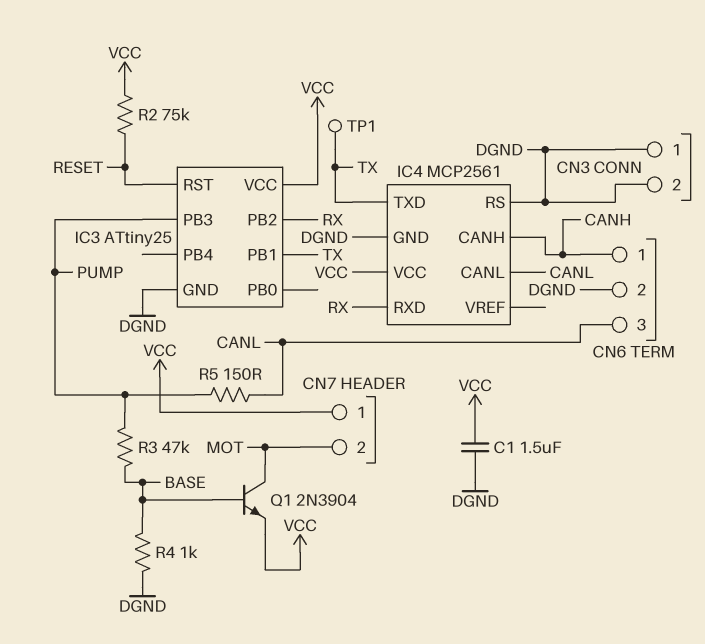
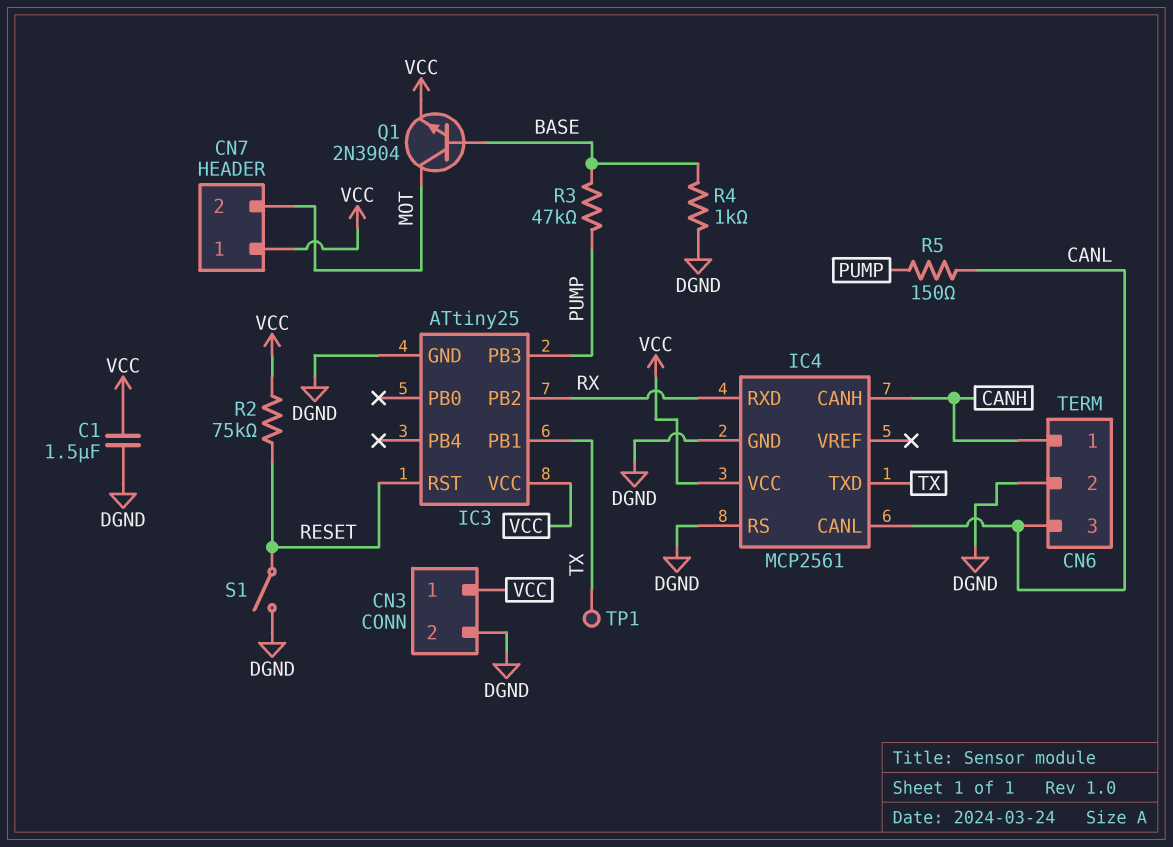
CN3 pin 1: DGND -> VCC
S1: none -> switch (DGND, RESET)

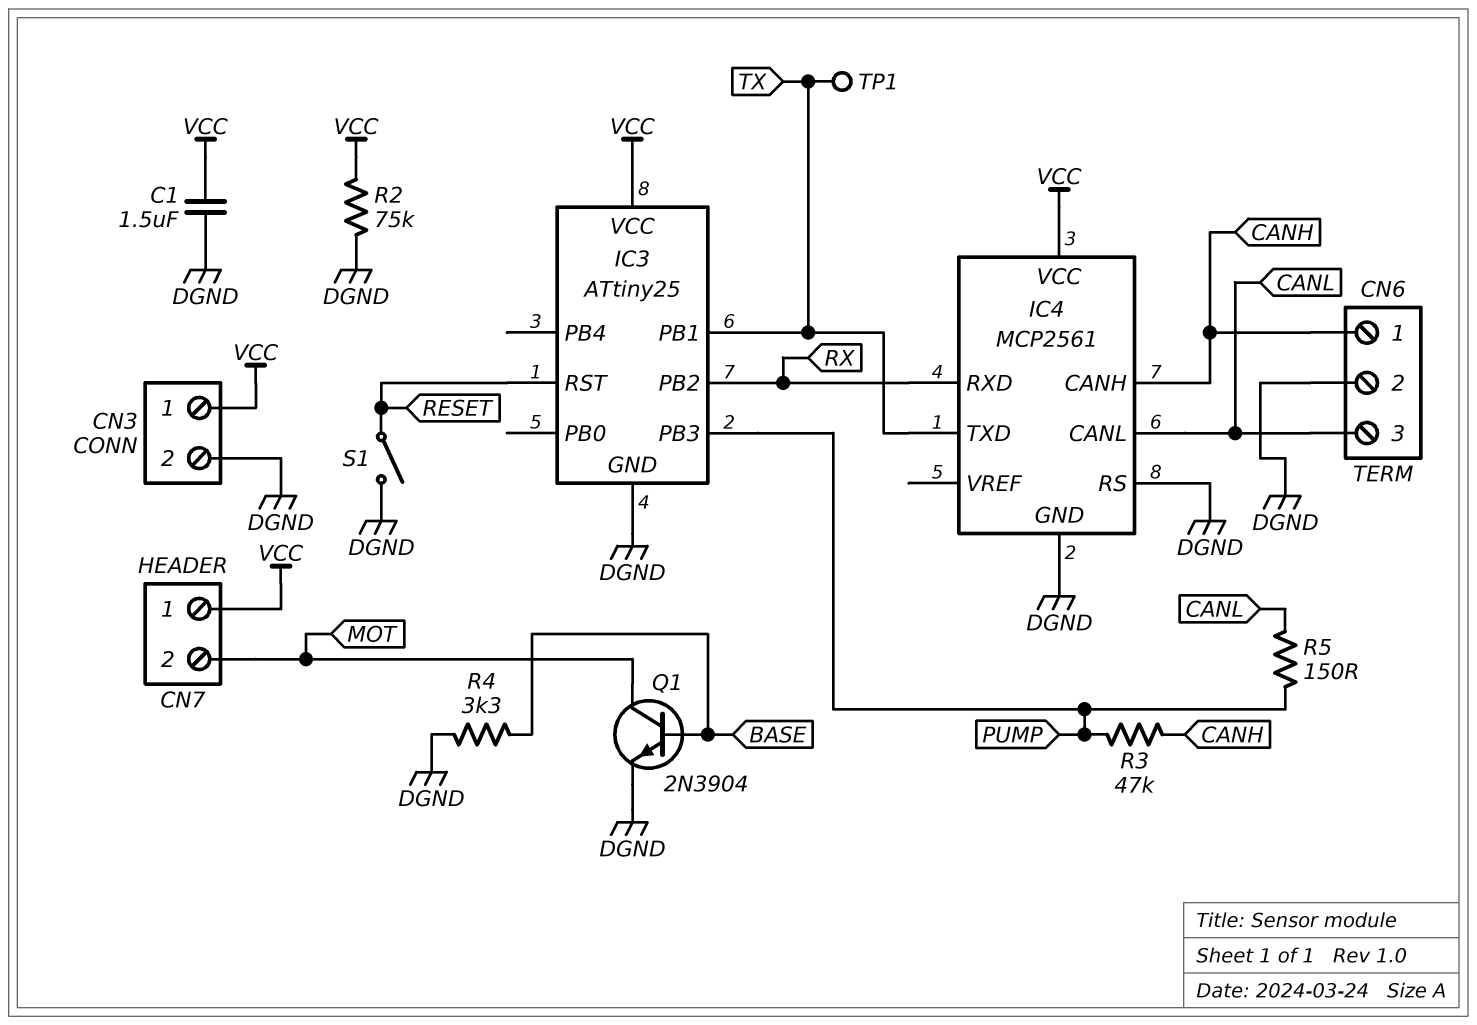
Q1: NPN 2N3904 (B BASE, C MOT, E VCC) -> NPN 2N3904 (B BASE, C MOT, E DGND)
R2: 75k (RESET, VCC) -> 75k (DGND, VCC)
R3: 47k (BASE, PUMP) -> 47k (CANH, PUMP)
R4: 1k (BASE, DGND) -> 3.3k (BASE, DGND)

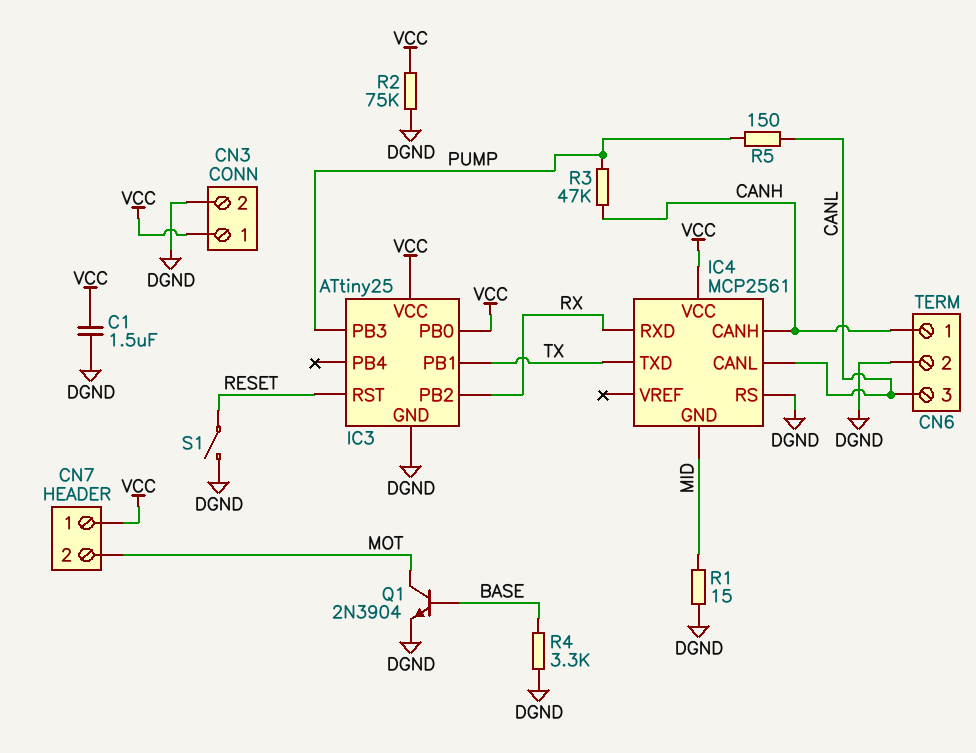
IC3 pin PB0: none -> VCC
IC4 pin GND: DGND -> MID
R1: none -> 15 (DGND, MID)
TP1: test point (TX) -> none

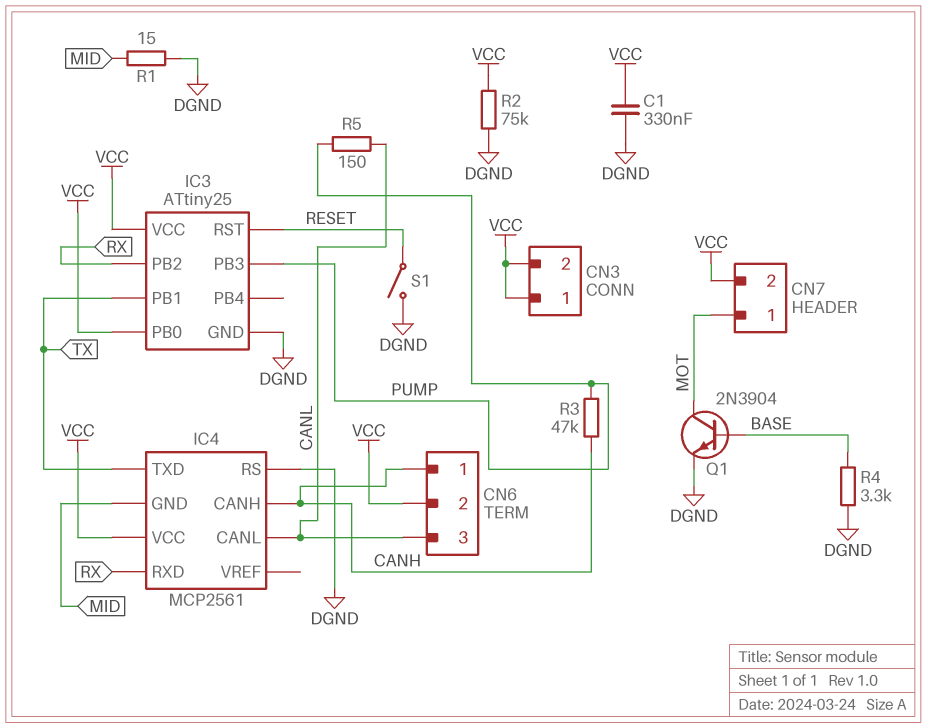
C1: 1.5uF (DGND, VCC) -> 330nF (DGND, VCC)
CN3 pin 2: DGND -> VCC
CN6 pin 2: DGND -> VCC
CN7 pin 1: VCC -> MOT
CN7 pin 2: MOT -> VCC

